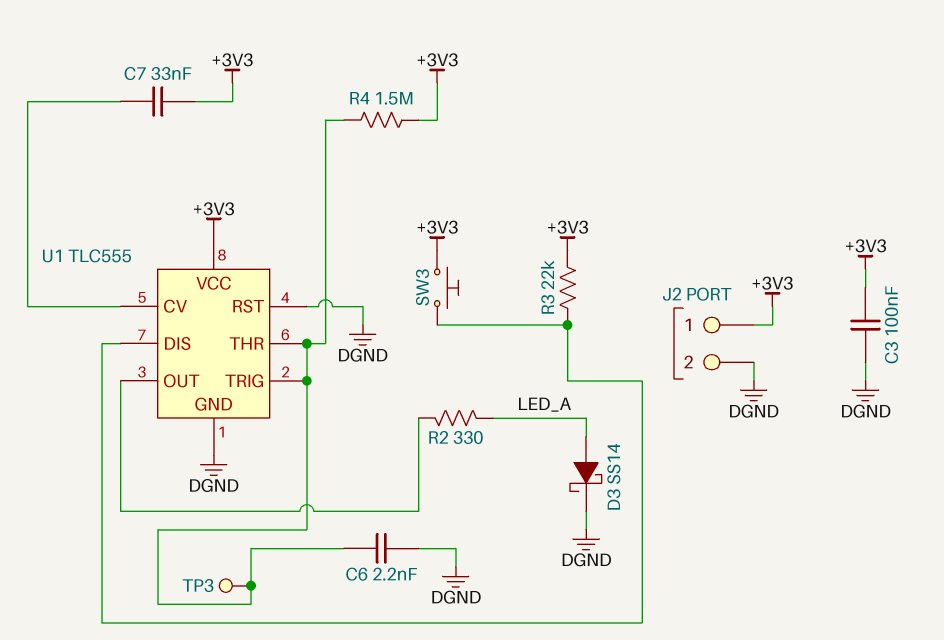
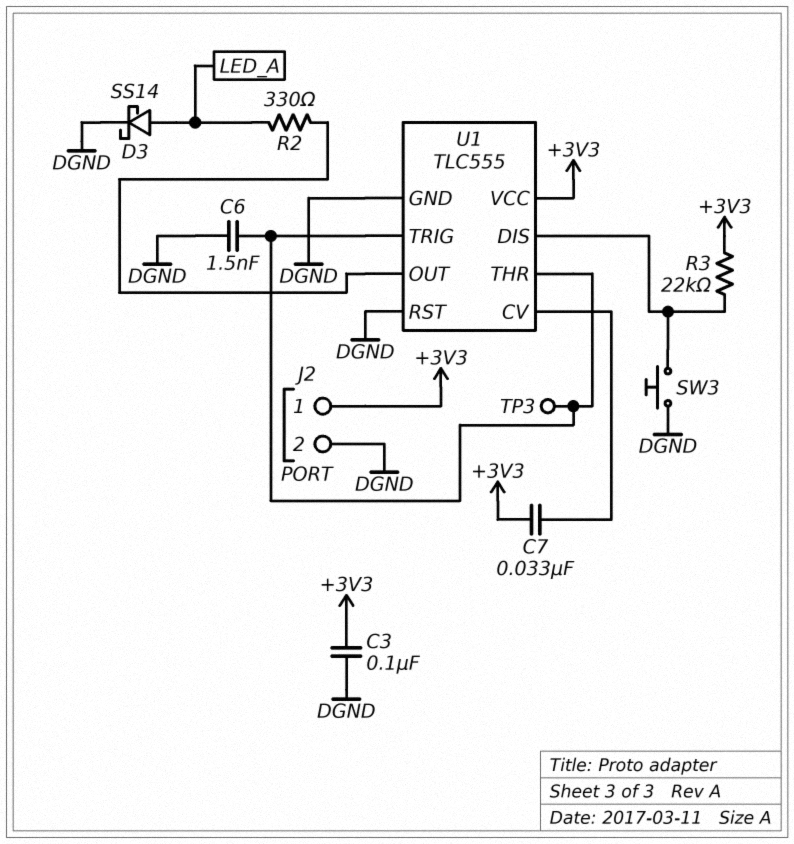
C6: 2.2nF (DGND, U1/THR) -> 1.5nF (DGND, U1/THR)
R4: 1.5M (+3V3, U1/THR) -> none
SW3: button (+3V3, U1/DIS) -> button (DGND, U1/DIS)

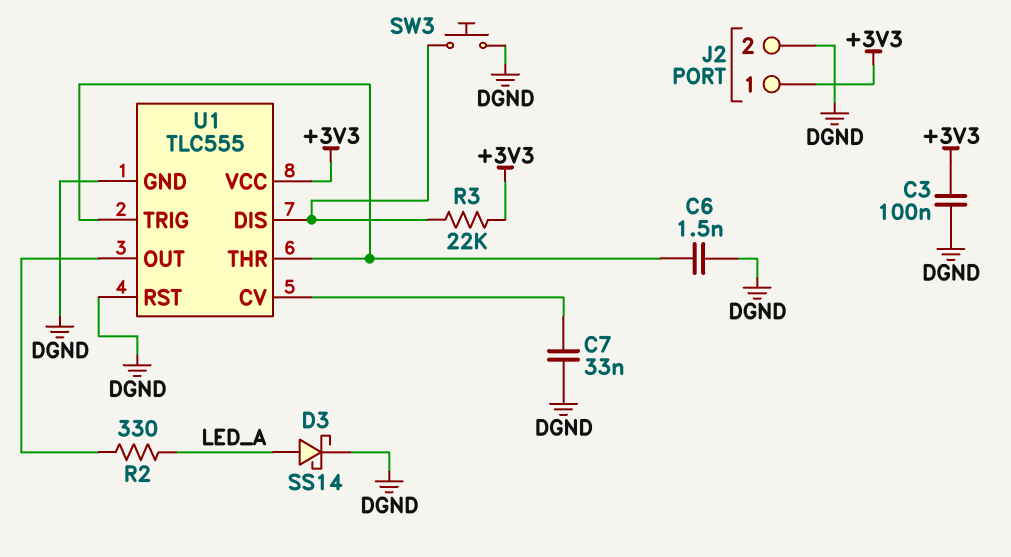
C7: 33nF (+3V3, U1/CV) -> 33nF (DGND, U1/CV)
TP3: test point (U1/THR) -> none

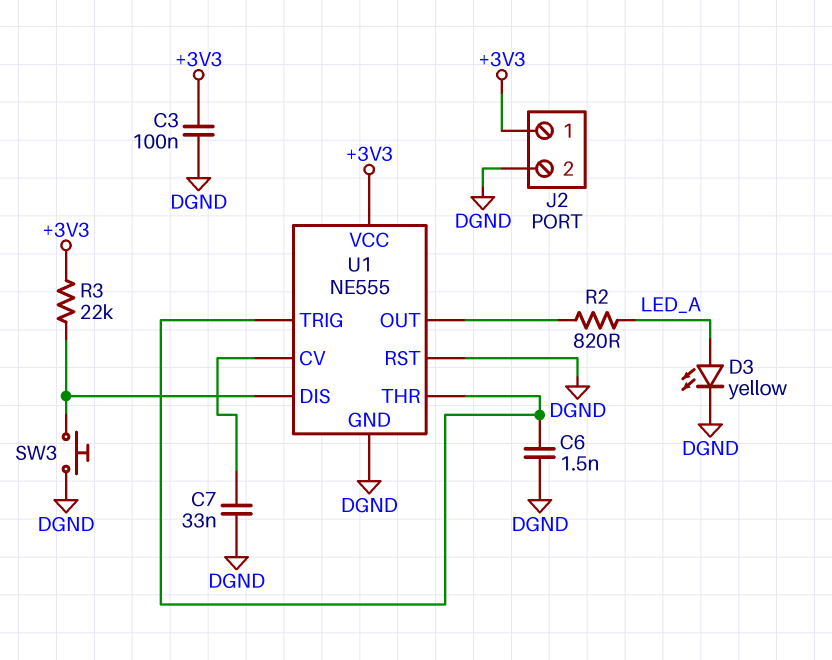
D3: schottky SS14 (A LED_A, K DGND) -> LED yellow (A LED_A, K DGND)
R2: 330 (LED_A, U1/OUT) -> 820 (LED_A, U1/OUT)
U1: TLC555 -> NE555

